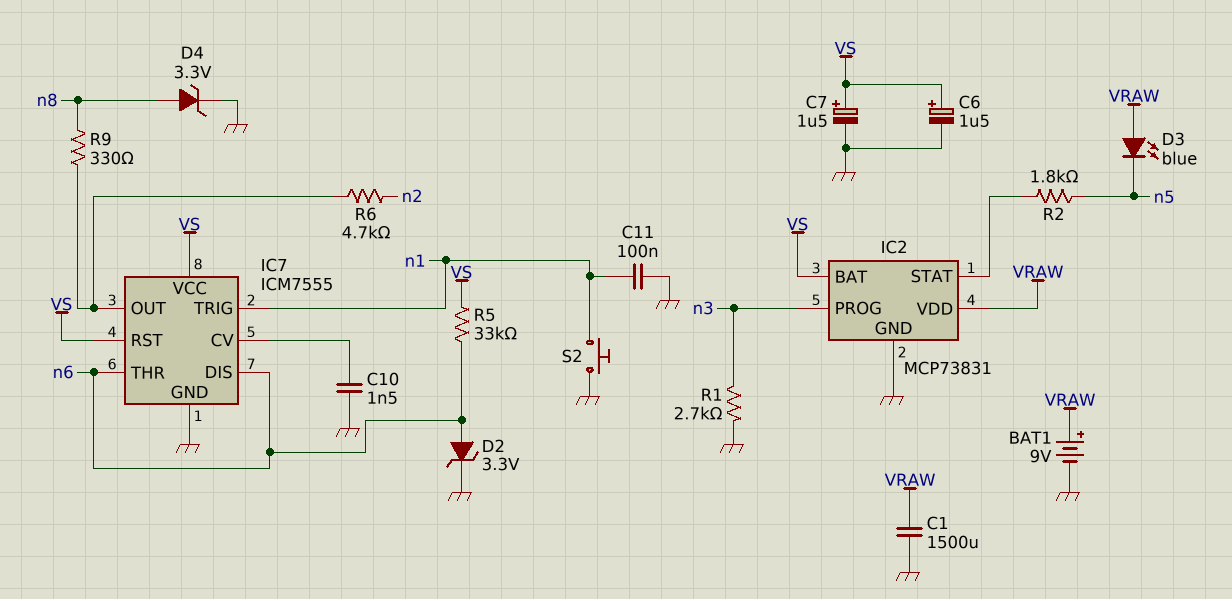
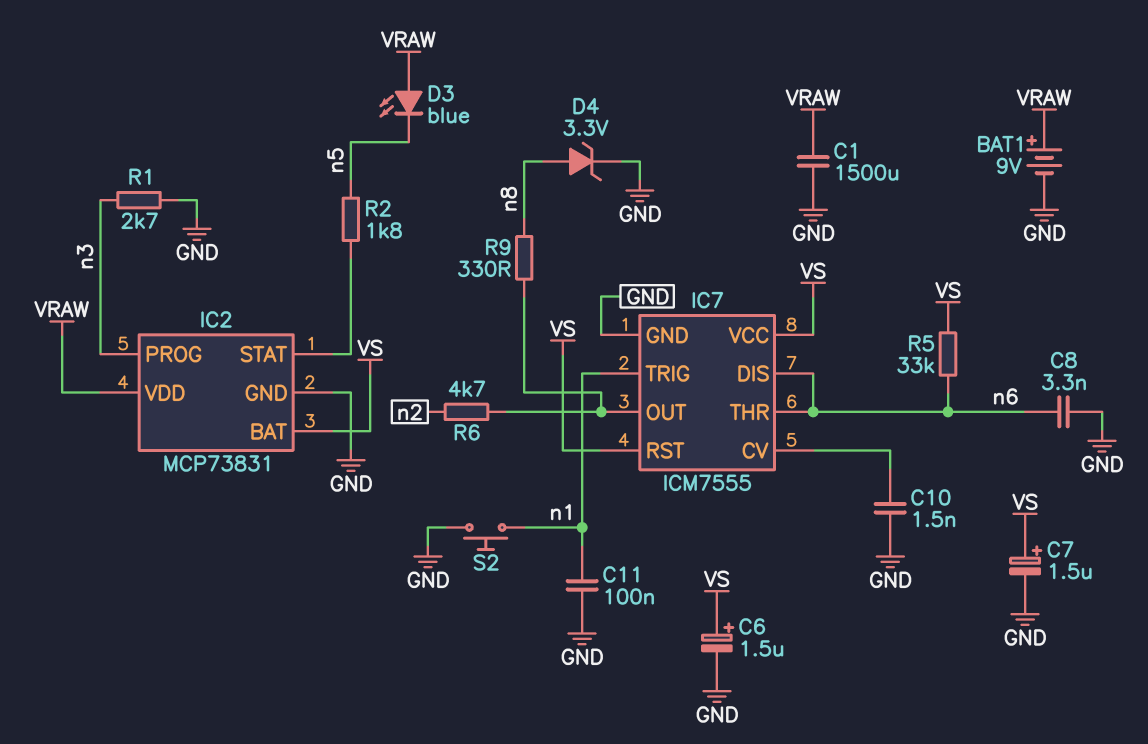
C8: none -> 3.3nF (GND, n6)
D2: zener 3.3V (A n6, K GND) -> none

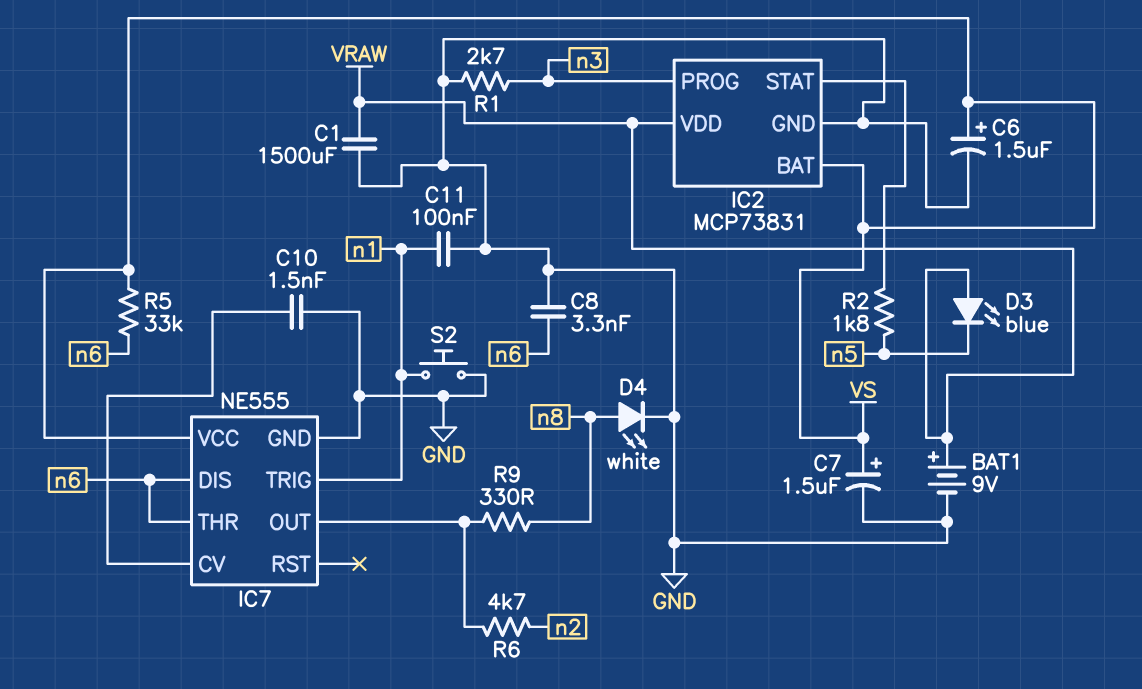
D4: zener 3.3V (A n8, K GND) -> LED white (A n8, K GND)
IC7: ICM7555 -> NE555
IC7 pin RST: VS -> none

